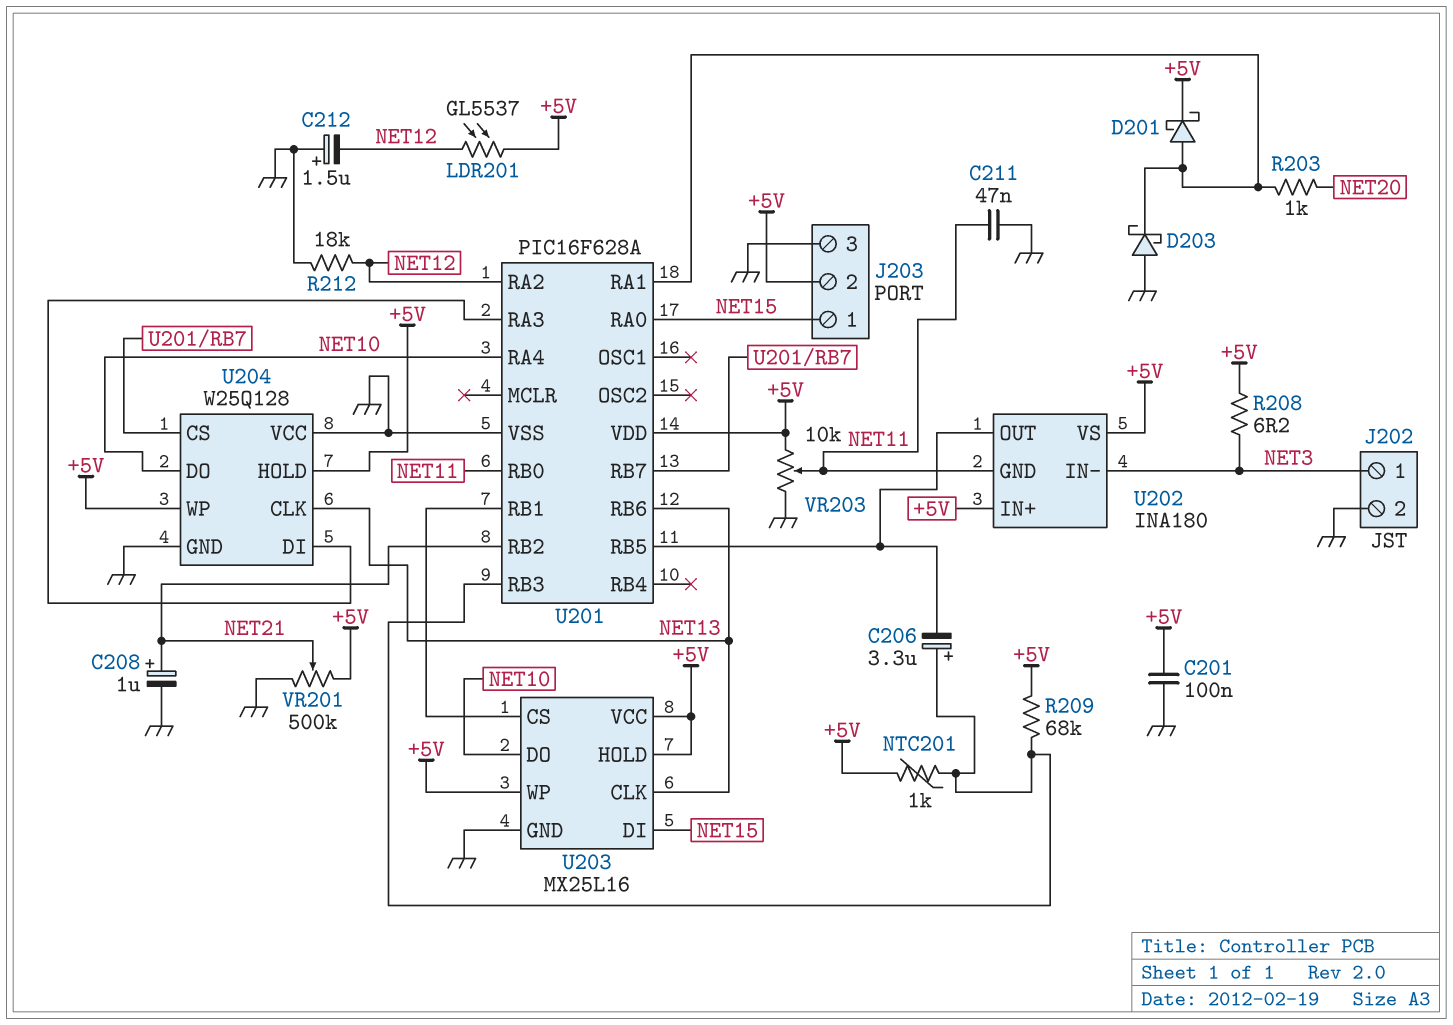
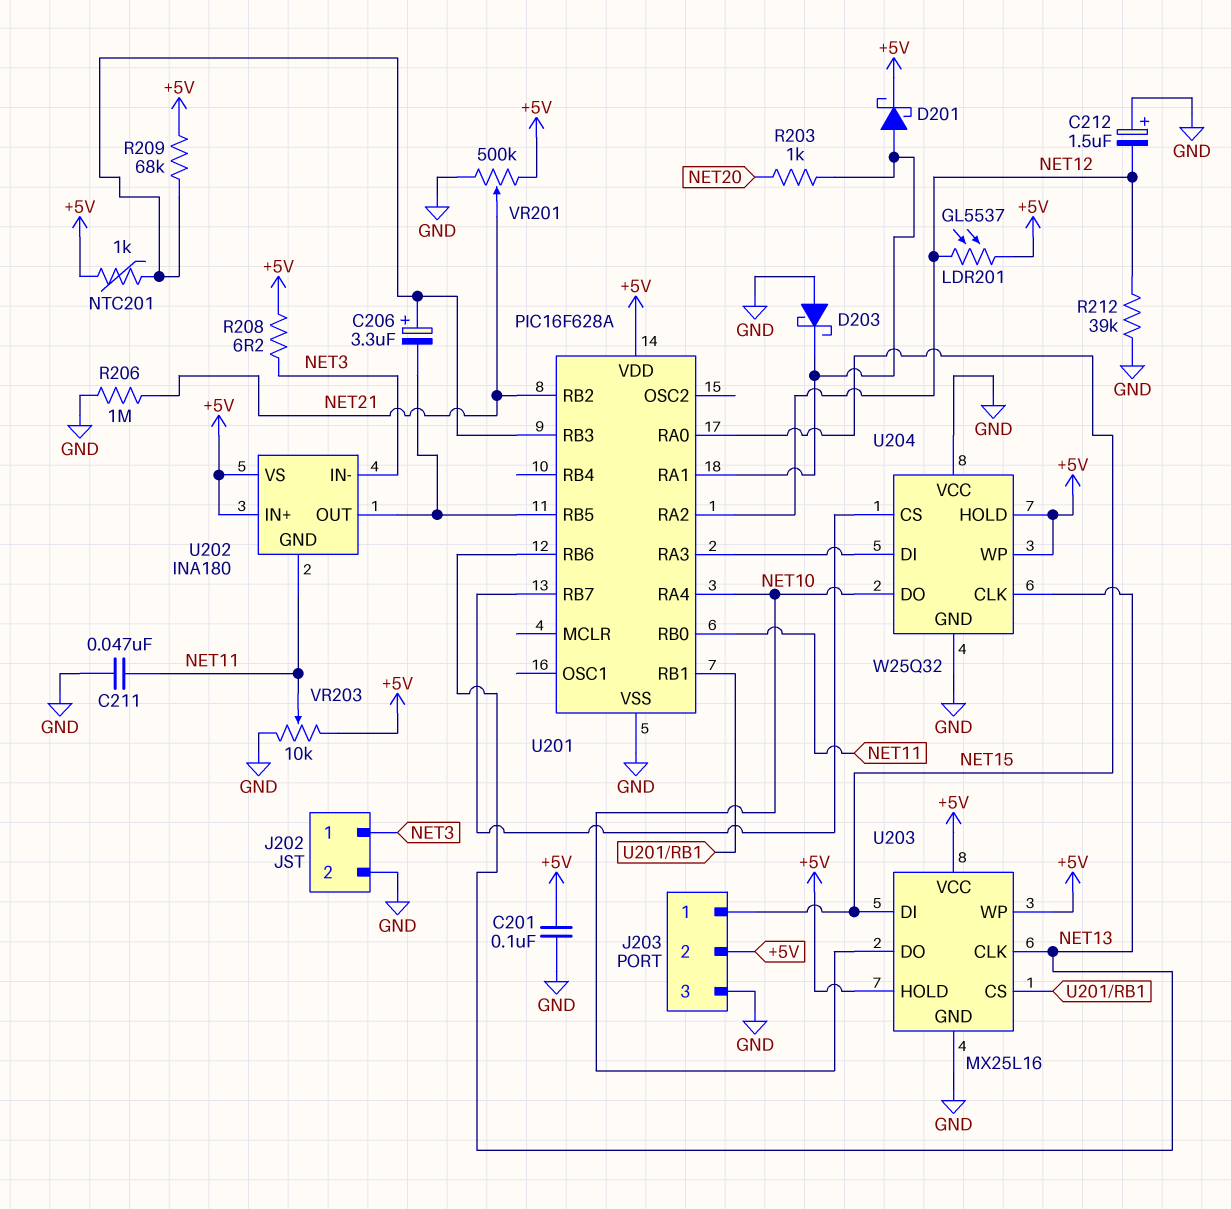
C208: 1uF (plus NET21, minus GND) -> none
R206: none -> 1M (GND, NET21)
R212: 18k (GND, NET12) -> 39k (GND, NET12)
U204: W25Q128 -> W25Q32

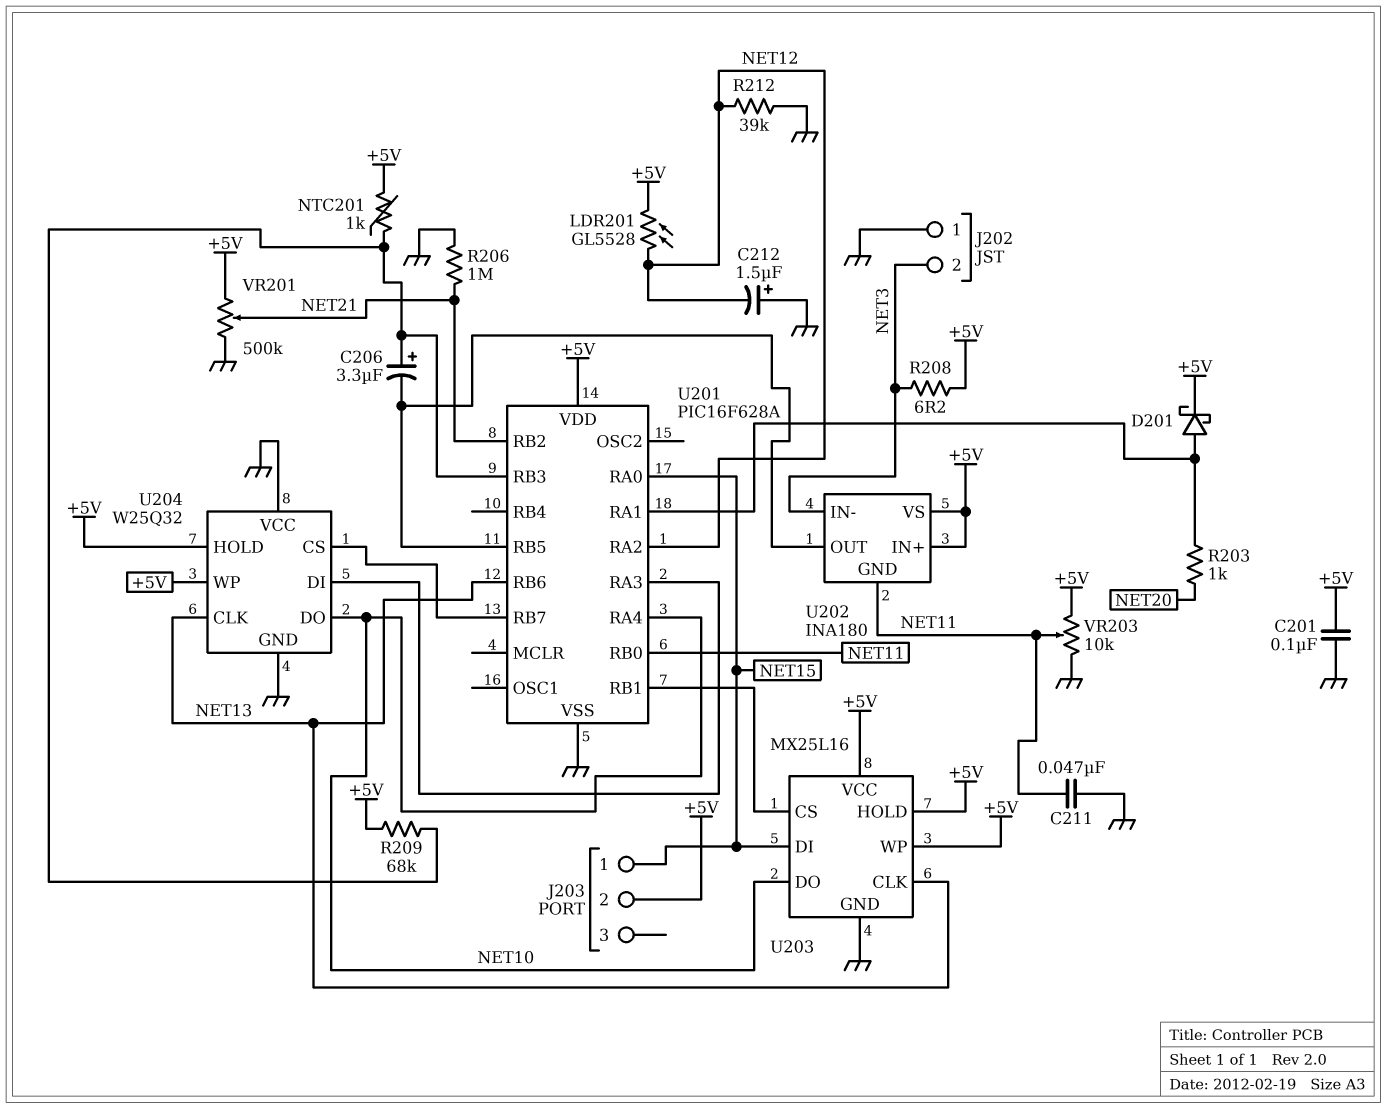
D203: schottky (A GND, K U201/RA1) -> none
J202 pin 1: NET3 -> GND
J202 pin 2: GND -> NET3
J203 pin 3: GND -> none
LDR201: GL5537 (+5V, NET12) -> GL5528 (+5V, NET12)

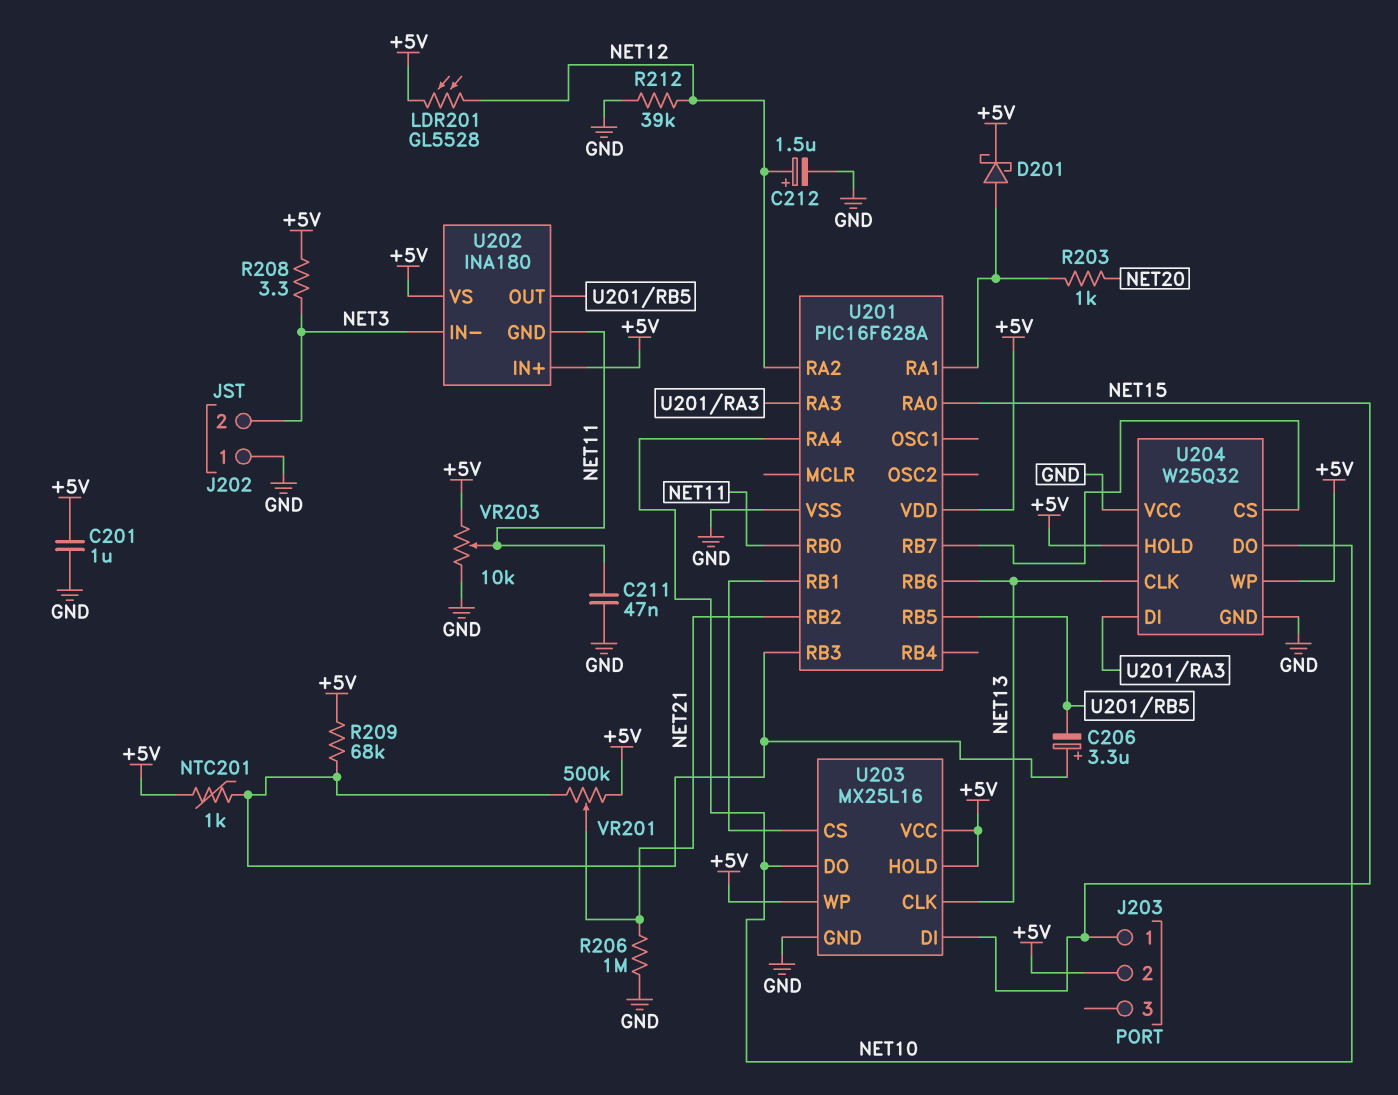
C201: 100nF (+5V, GND) -> 1uF (+5V, GND)
C212: 1.5uF (plus GND, minus NET12) -> 1.5uF (plus NET12, minus GND)
R208: 6.2 (+5V, NET3) -> 3.3 (+5V, NET3)
VR201: 500k (+5V, GND, wiper NET21) -> 500k (+5V, U201/RB3, wiper NET21)

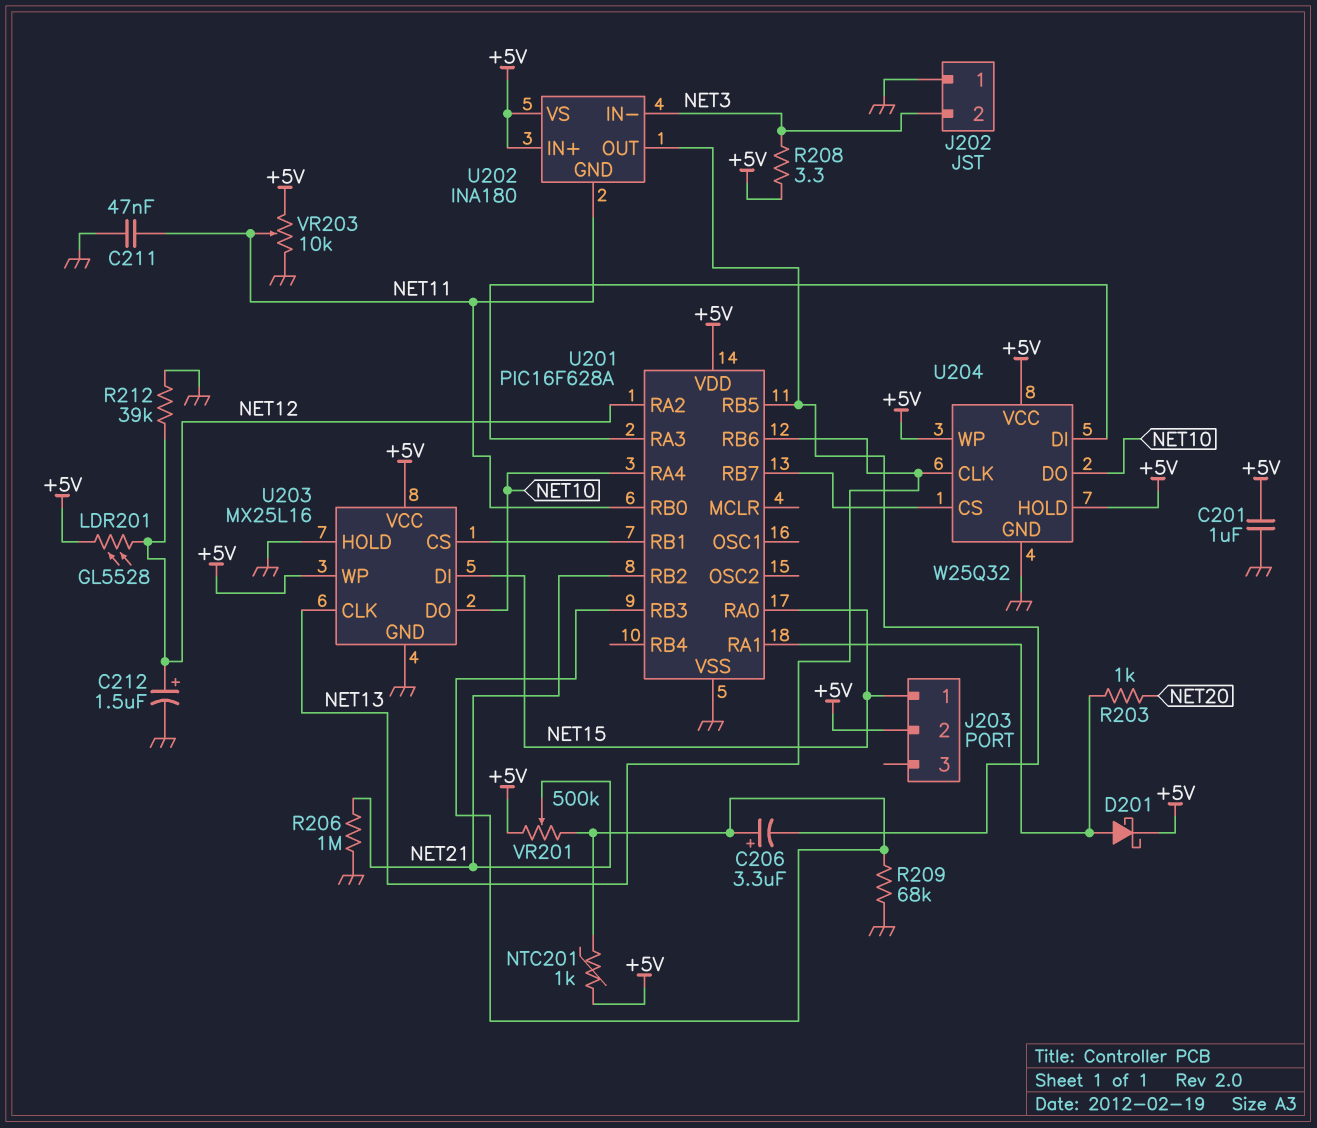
R209: 68k (+5V, U201/RB3) -> 68k (GND, U201/RB3)
U203 pin HOLD: +5V -> GND
U204 pin VCC: GND -> +5V

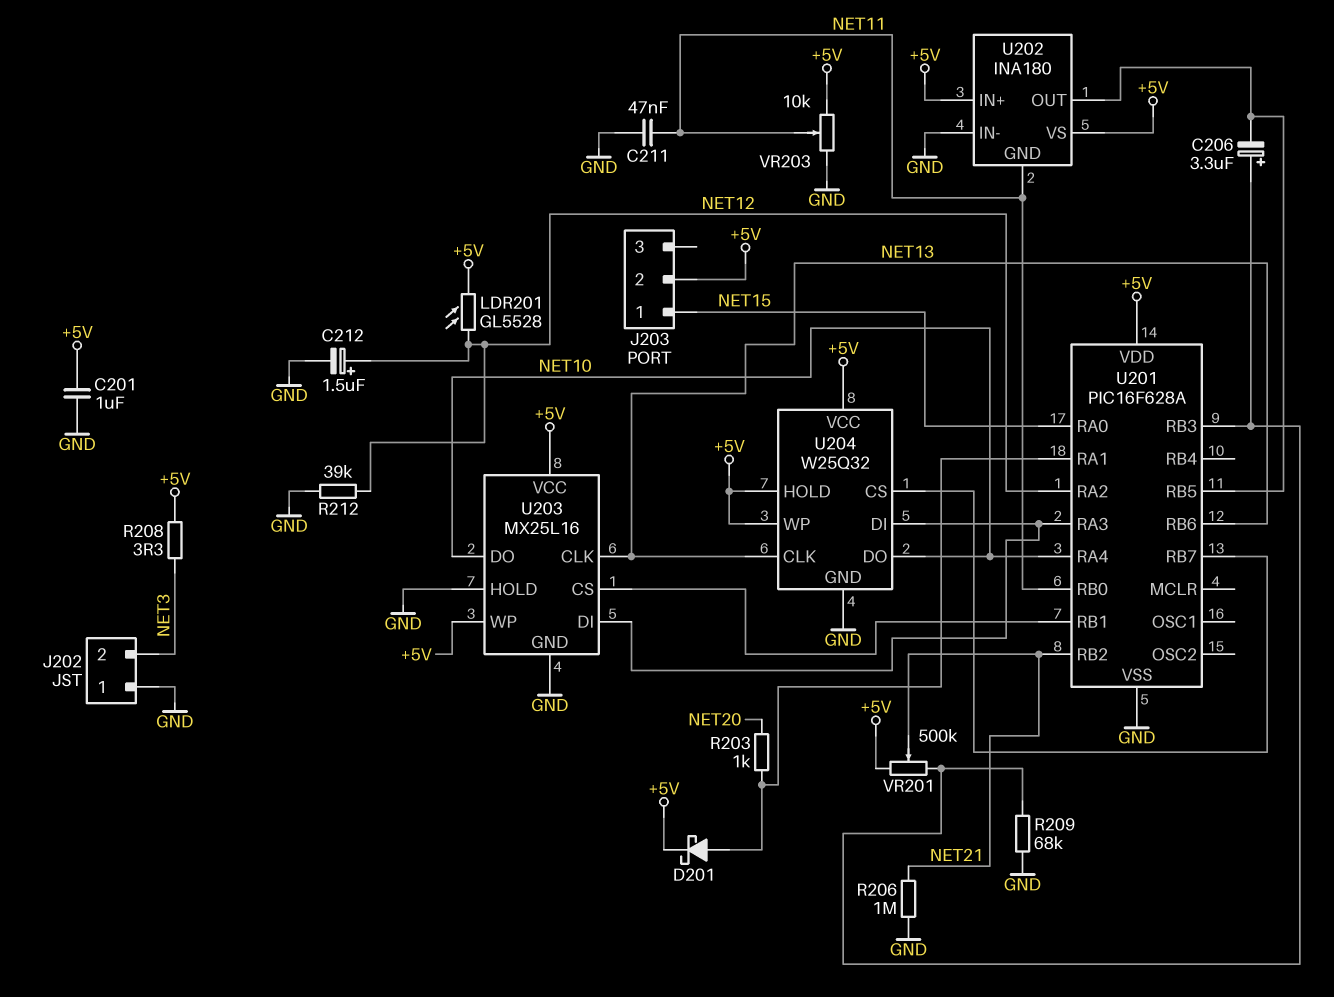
NTC201: 1k (+5V, U201/RB3) -> none
U202 pin IN-: NET3 -> GND
U203 pin DI: NET15 -> U201/RA3

